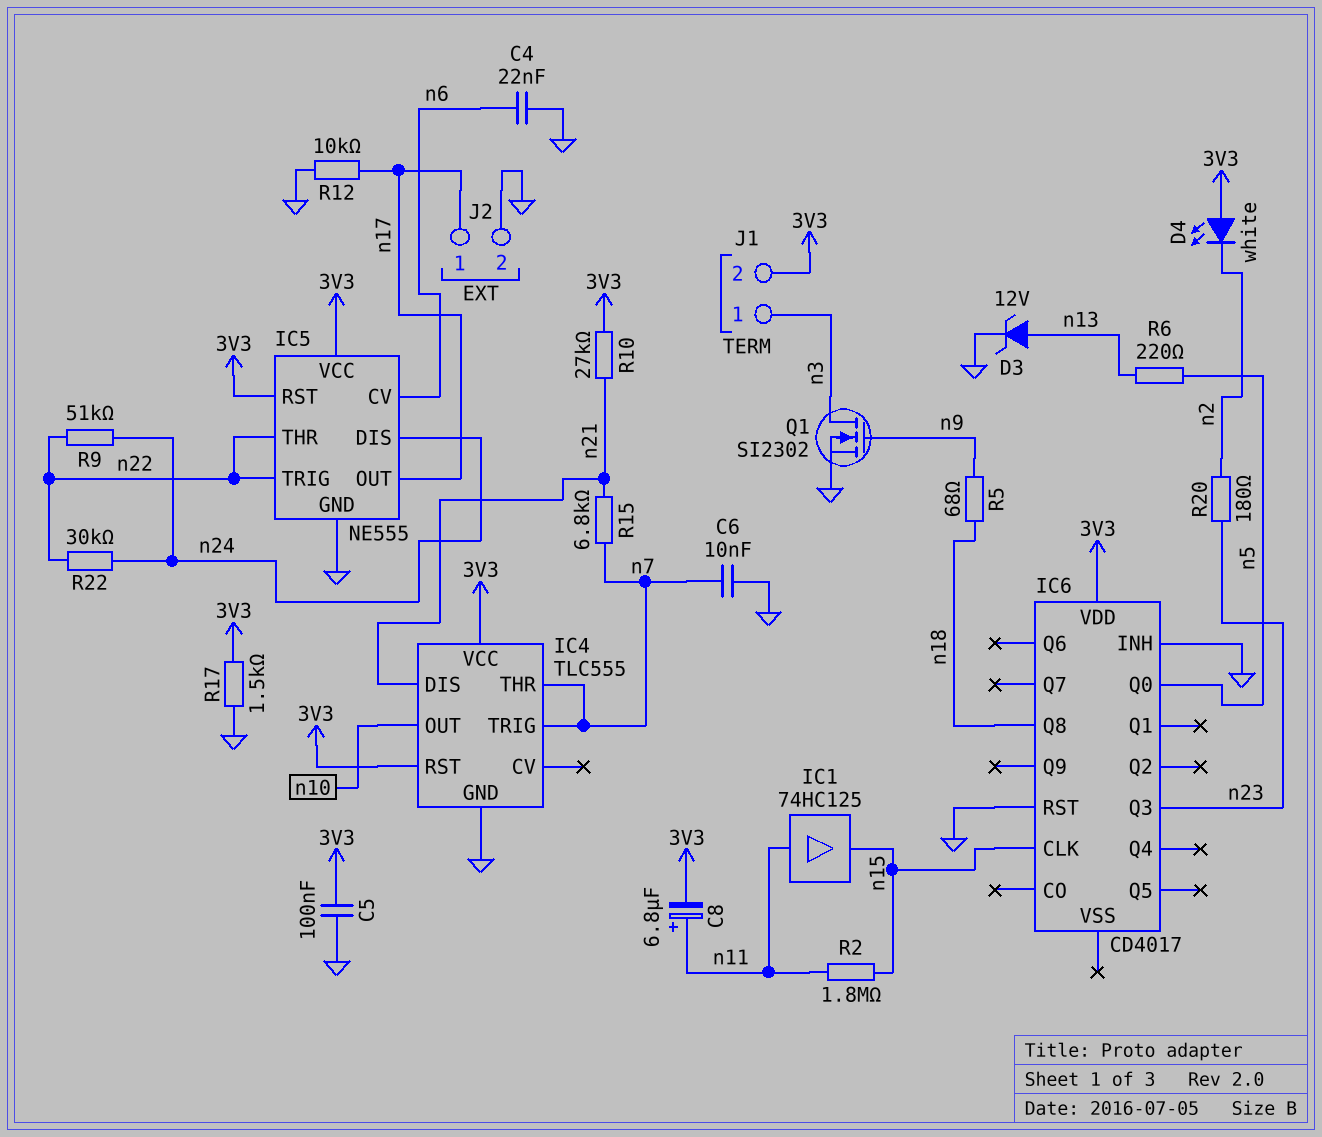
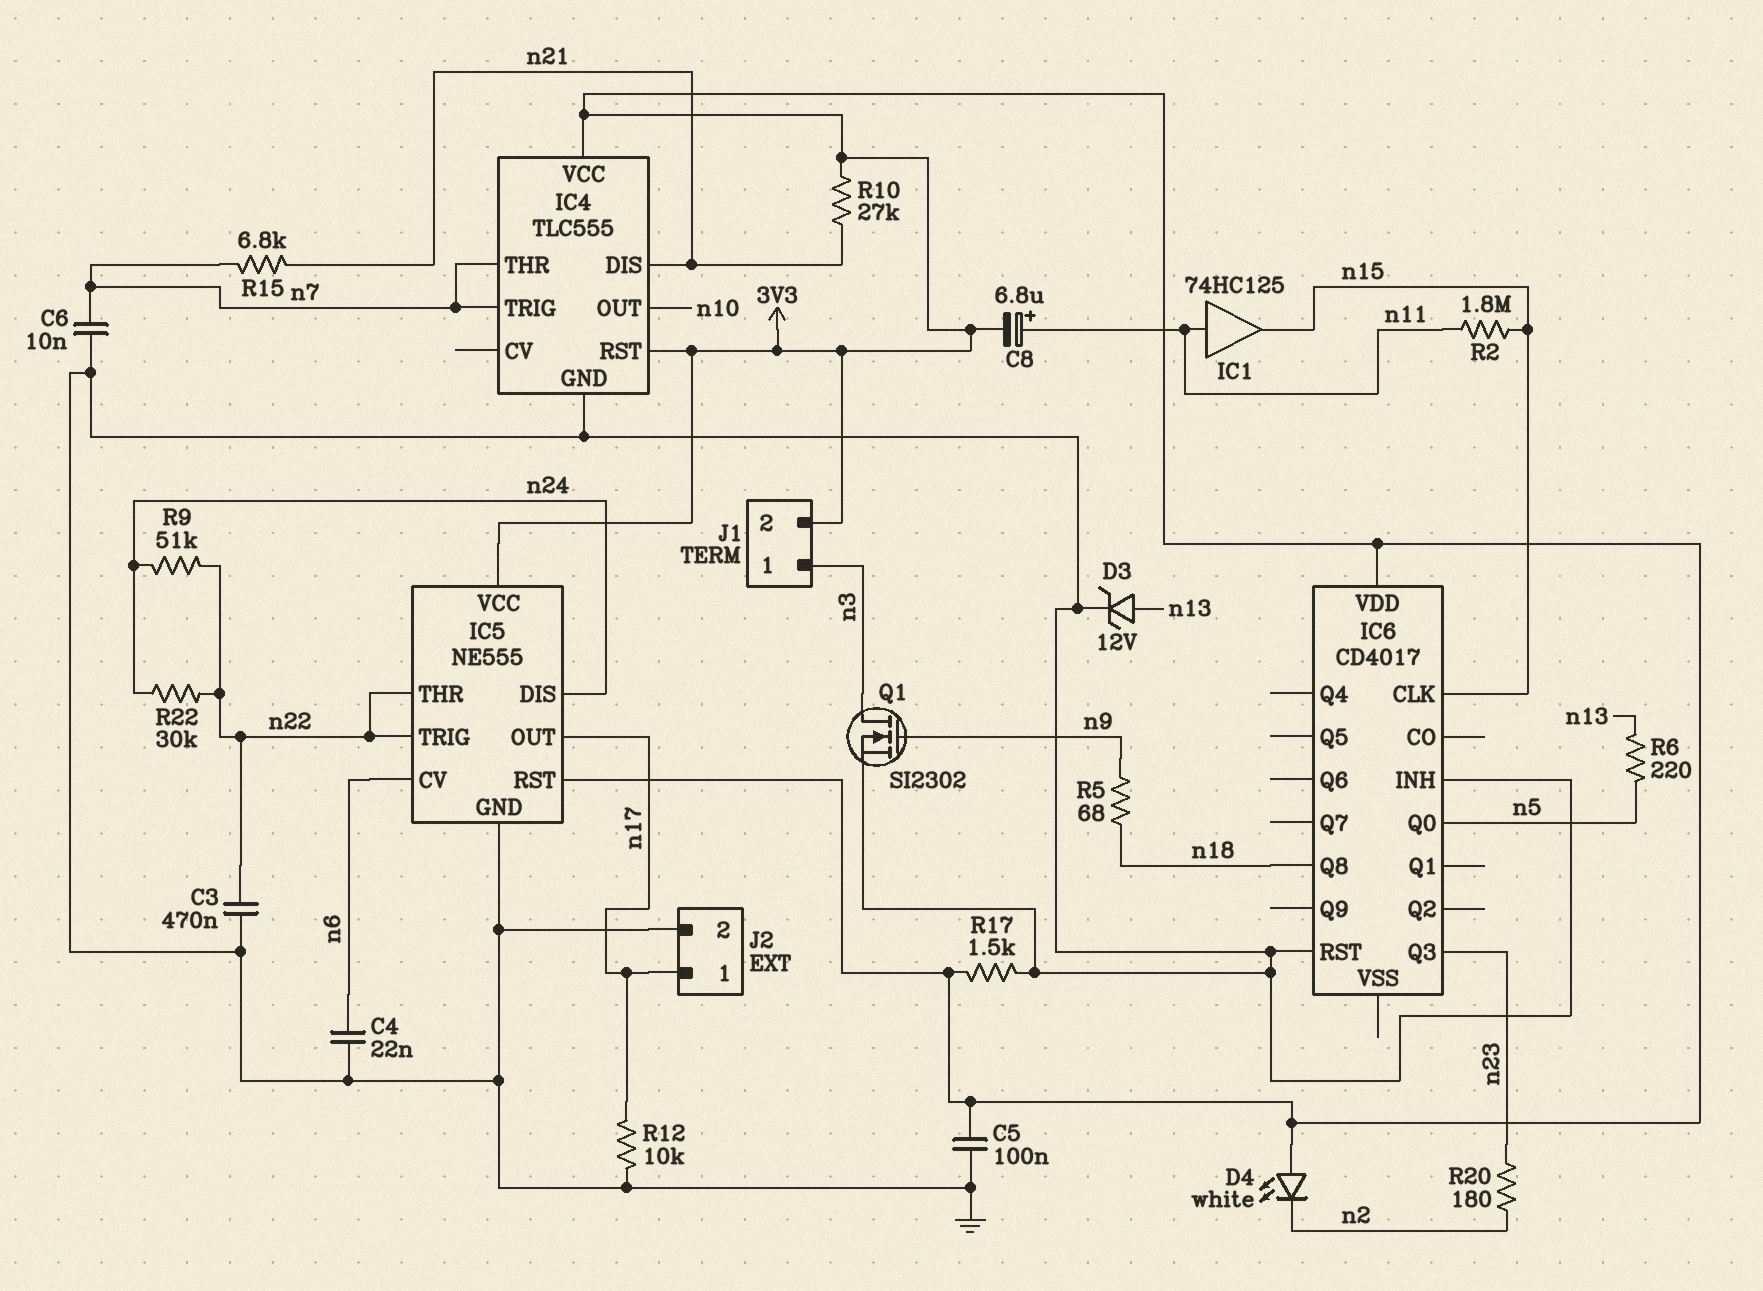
C3: none -> 470nF (GND, n22)

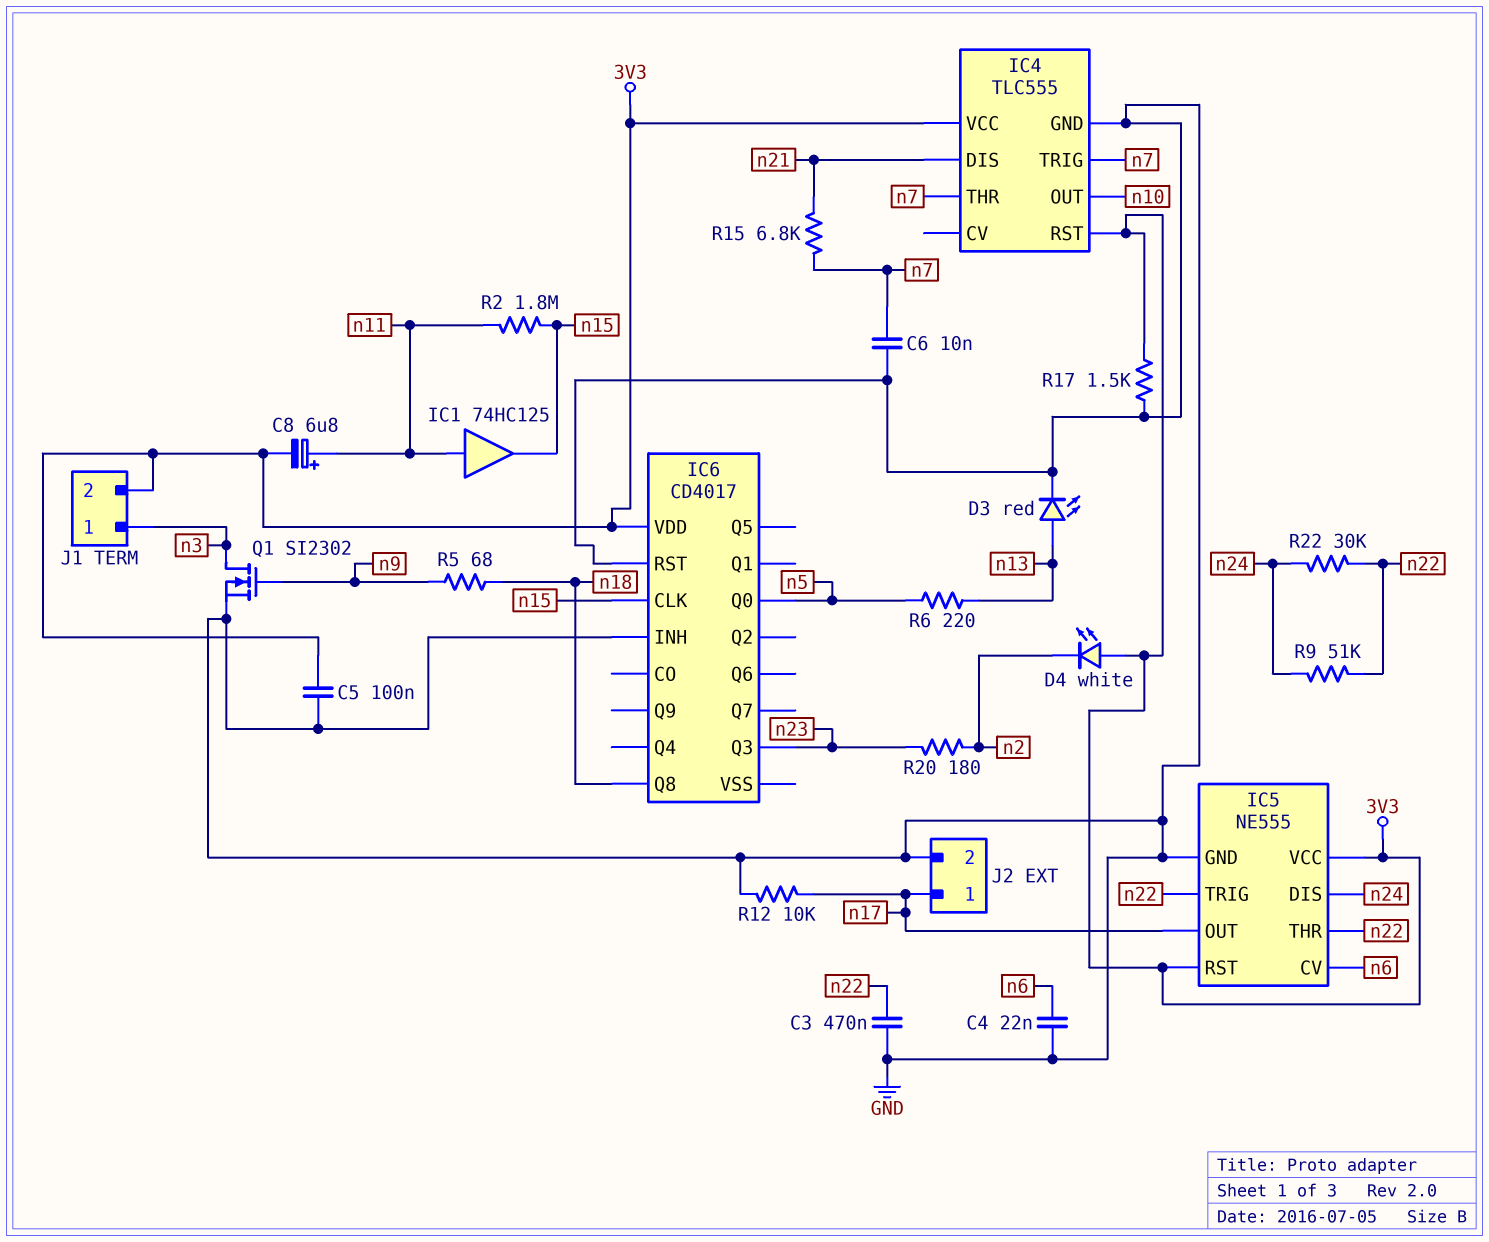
D3: zener 12V (A n13, K GND) -> LED red (A n13, K GND)
R10: 27k (3V3, n21) -> none

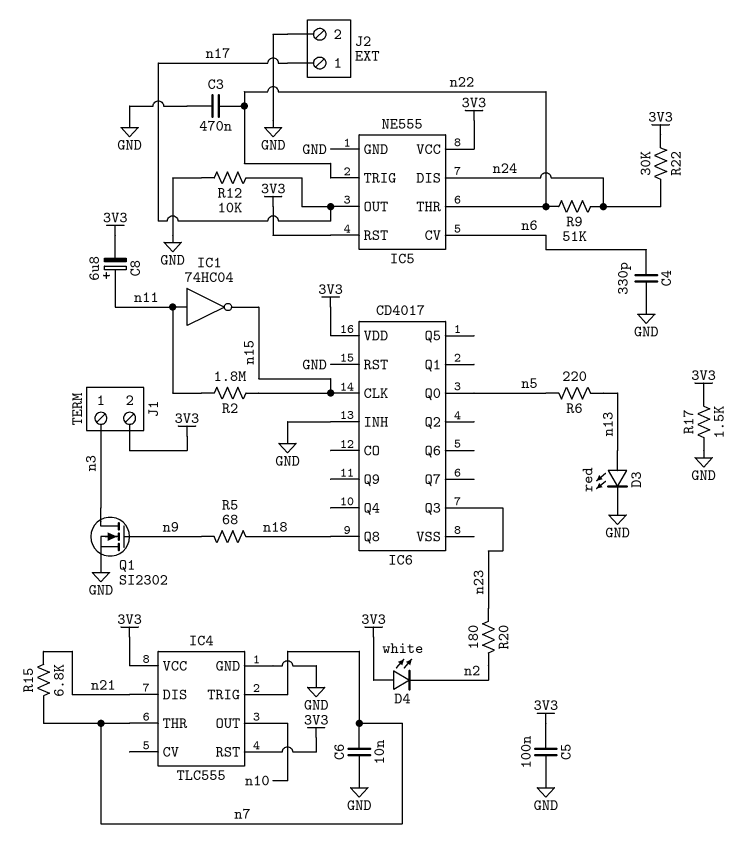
C4: 22nF (GND, n6) -> 330pF (GND, n6)
IC1: buffer 74HC125 (in n11, out n15) -> NOT 74HC04 (in n11, out n15)
R22: 30k (n22, n24) -> 30k (3V3, n24)

